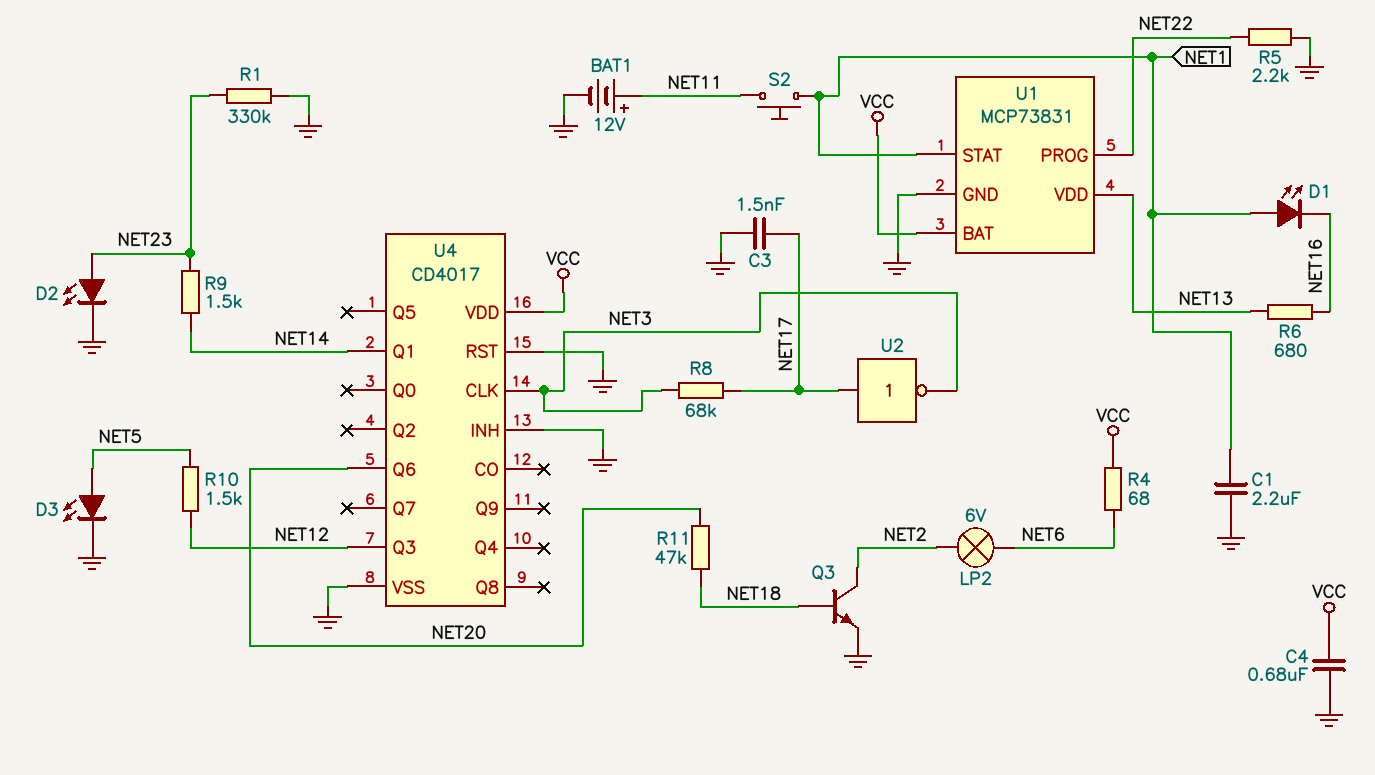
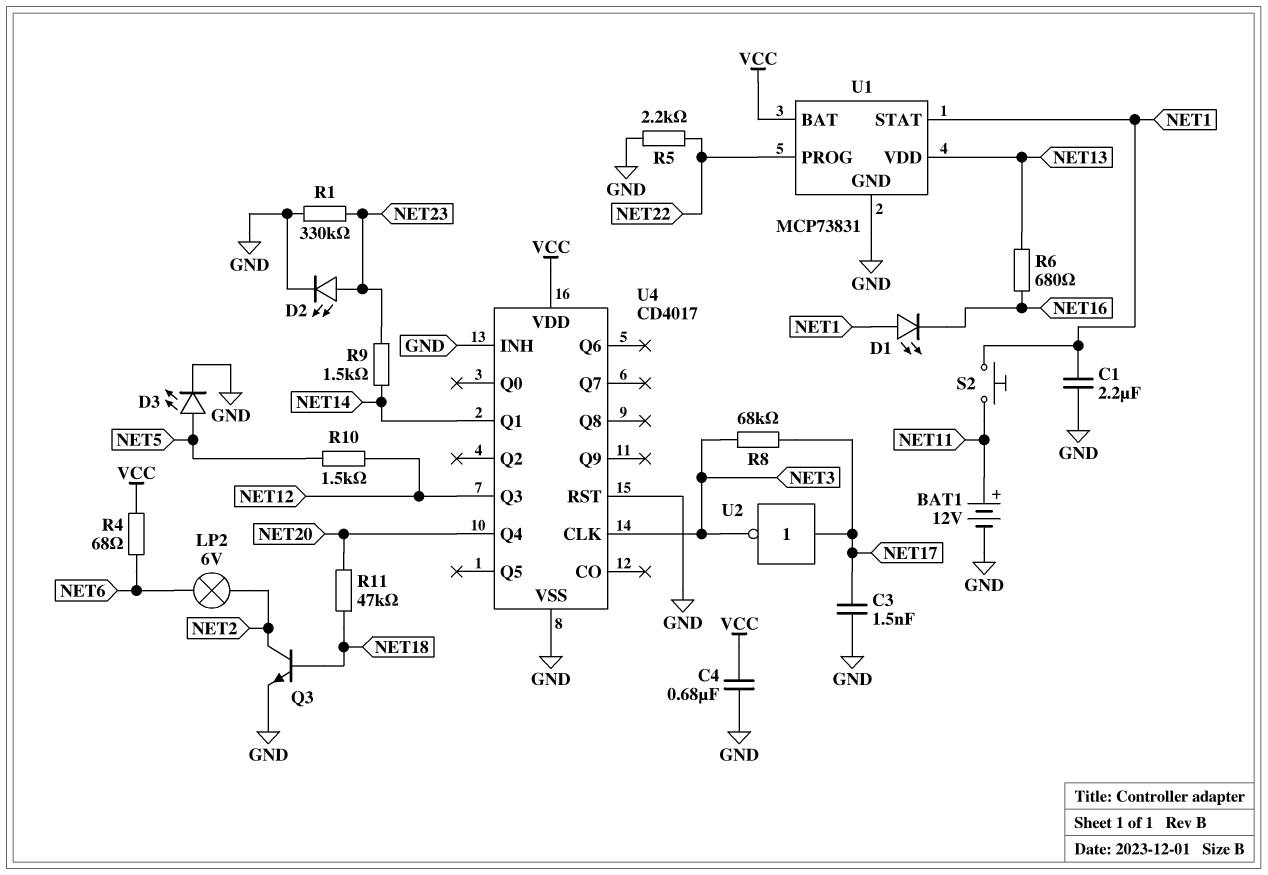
U4 pin Q4: none -> NET20
U4 pin Q6: NET20 -> none

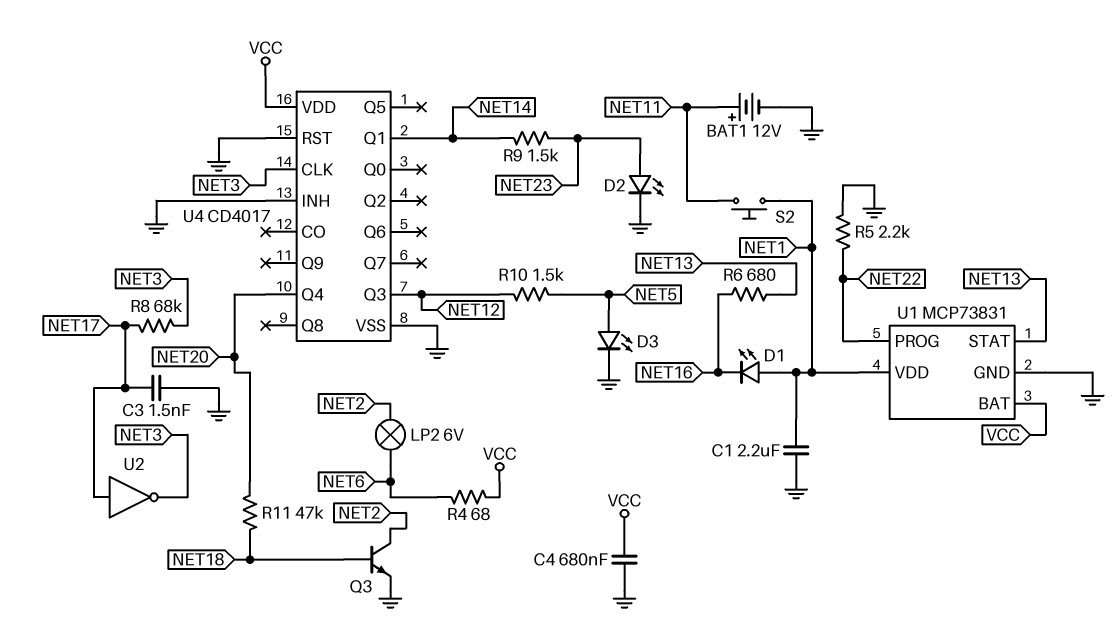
R1: 330k (GND, NET23) -> none
U1 pin STAT: NET1 -> NET13
U1 pin VDD: NET13 -> NET1

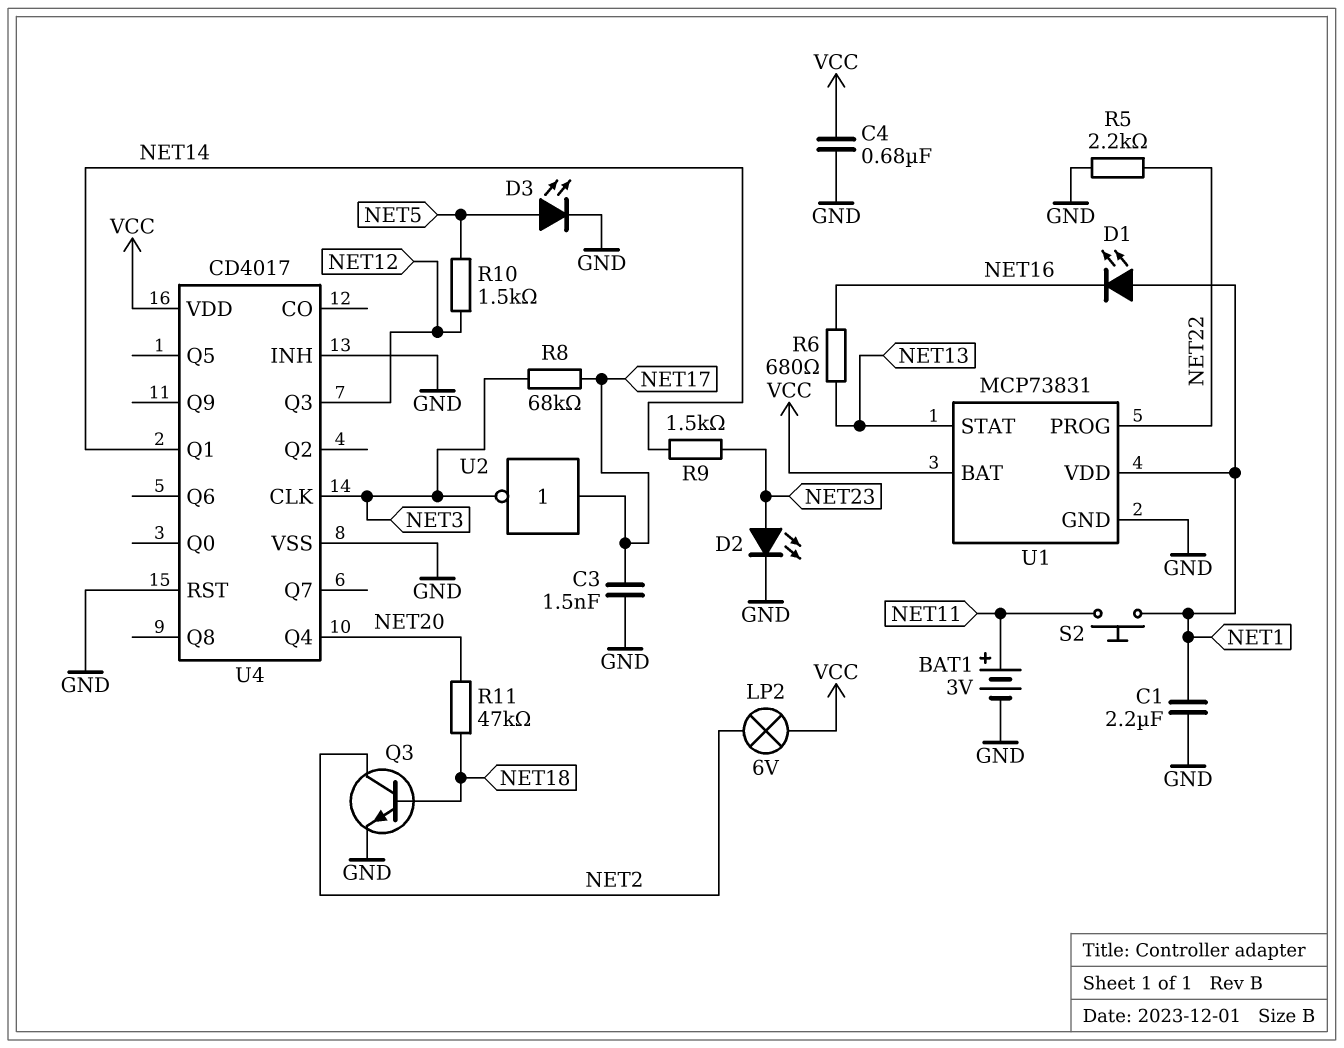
BAT1: 12V (plus NET11, minus GND) -> 3V (plus NET11, minus GND)
LP2: lamp 6V (NET2, NET6) -> lamp 6V (NET2, VCC)
R4: 68 (NET6, VCC) -> none

